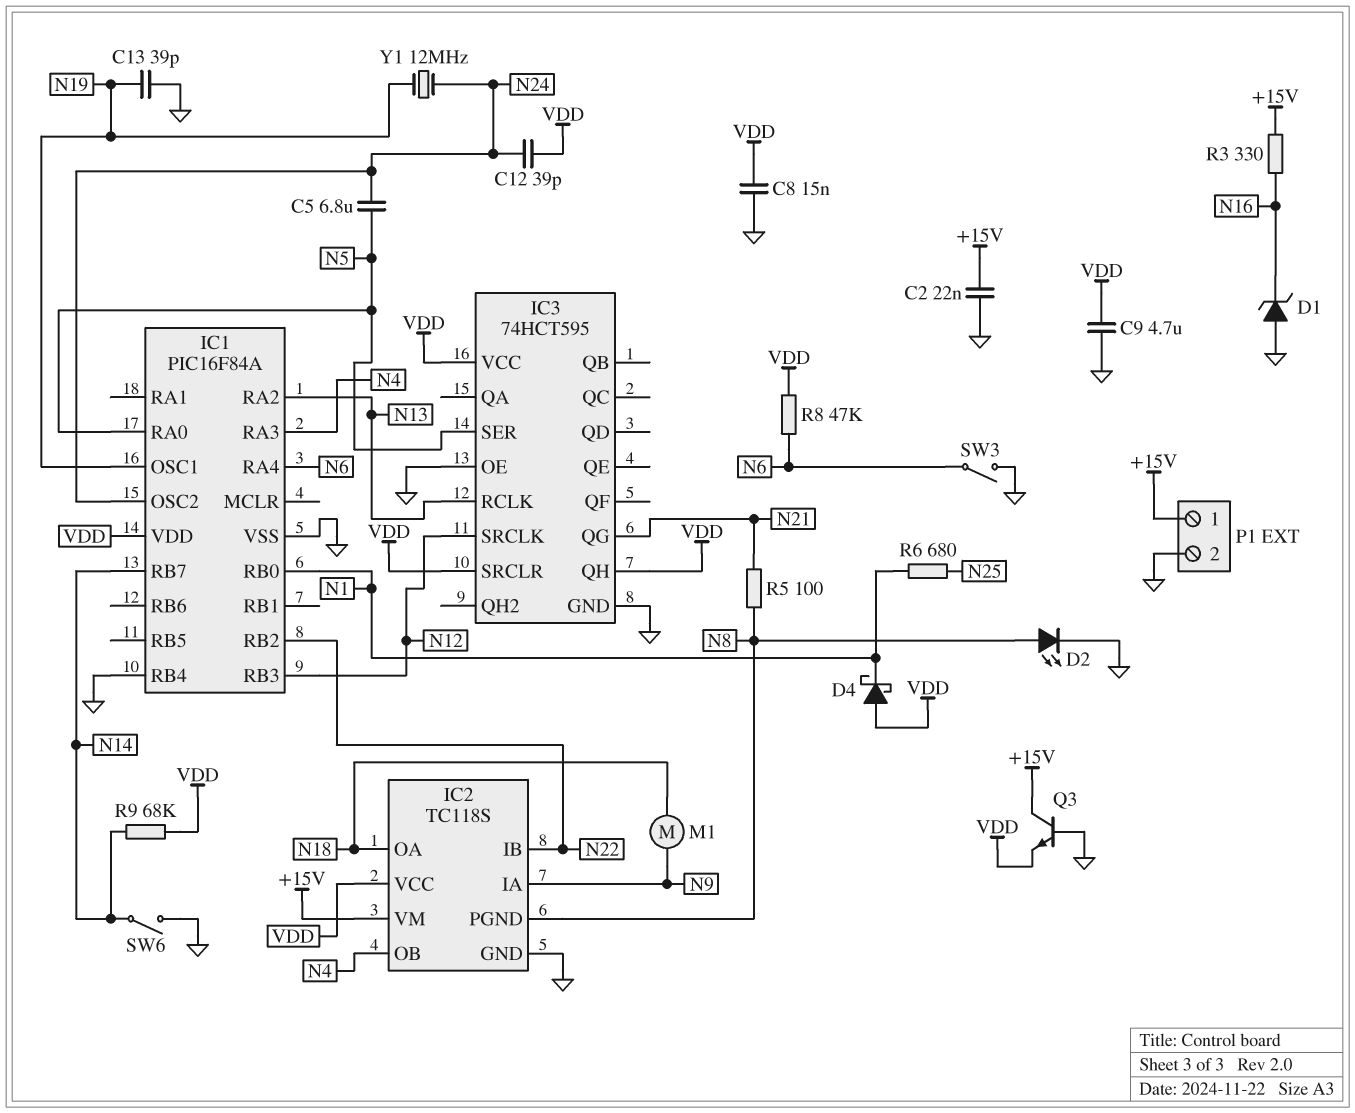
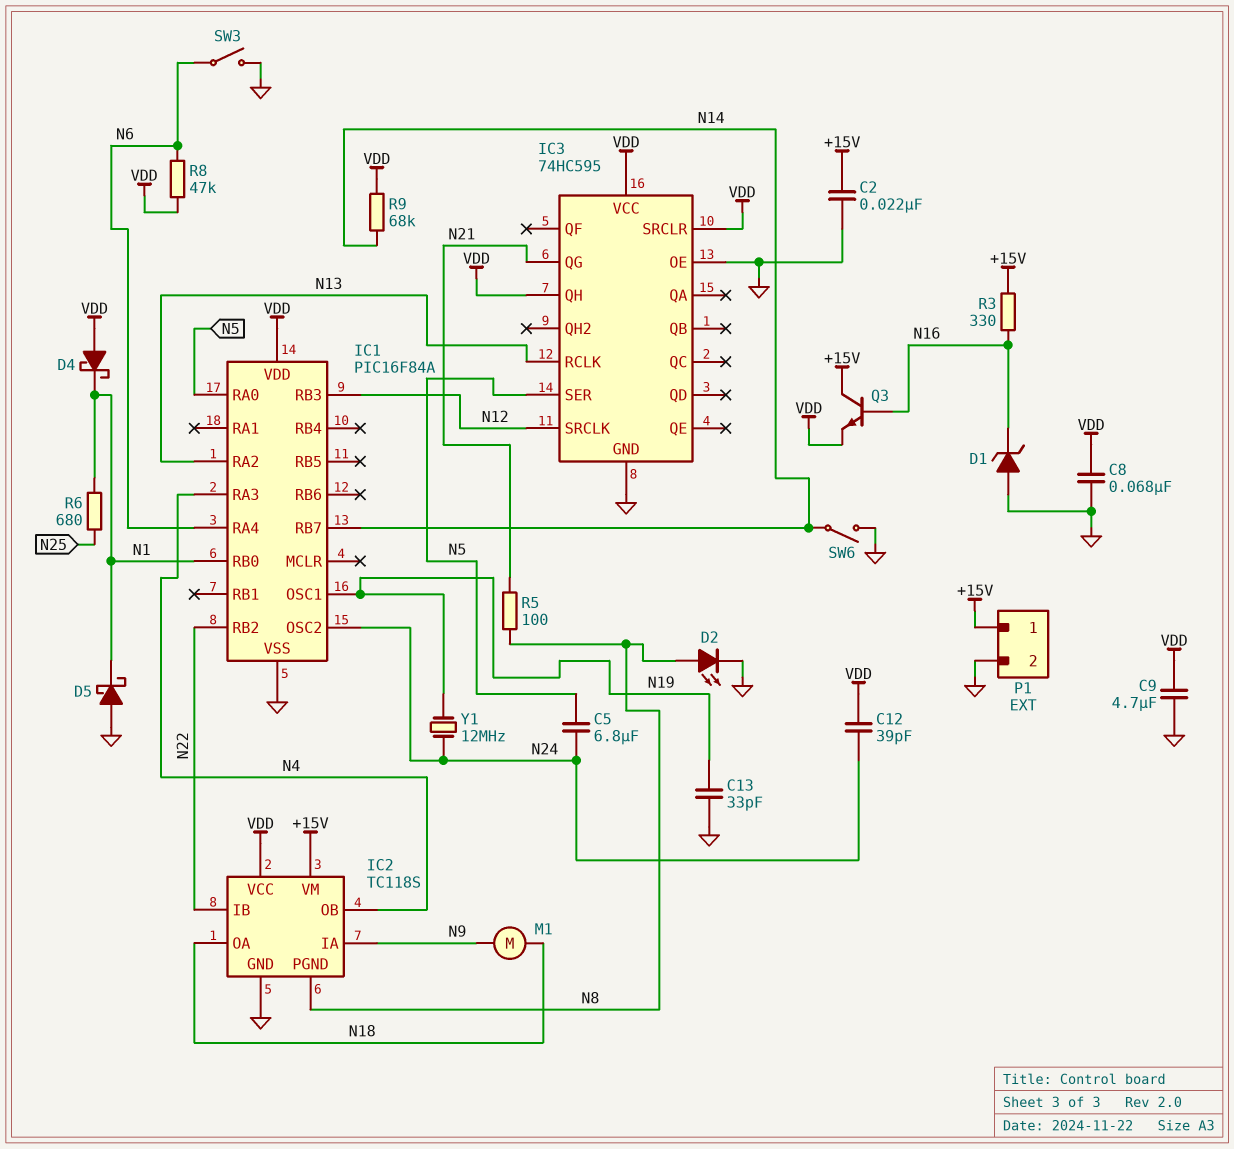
C8: 15nF (GND, VDD) -> 68nF (GND, VDD)
C13: 39pF (GND, N19) -> 33pF (GND, N19)
D5: none -> schottky (A GND, K N1)
IC1 pin RB4: GND -> none
IC3: 74HCT595 -> 74HC595
Q3: NPN (B GND, C +15V, E VDD) -> NPN (B N16, C +15V, E VDD)

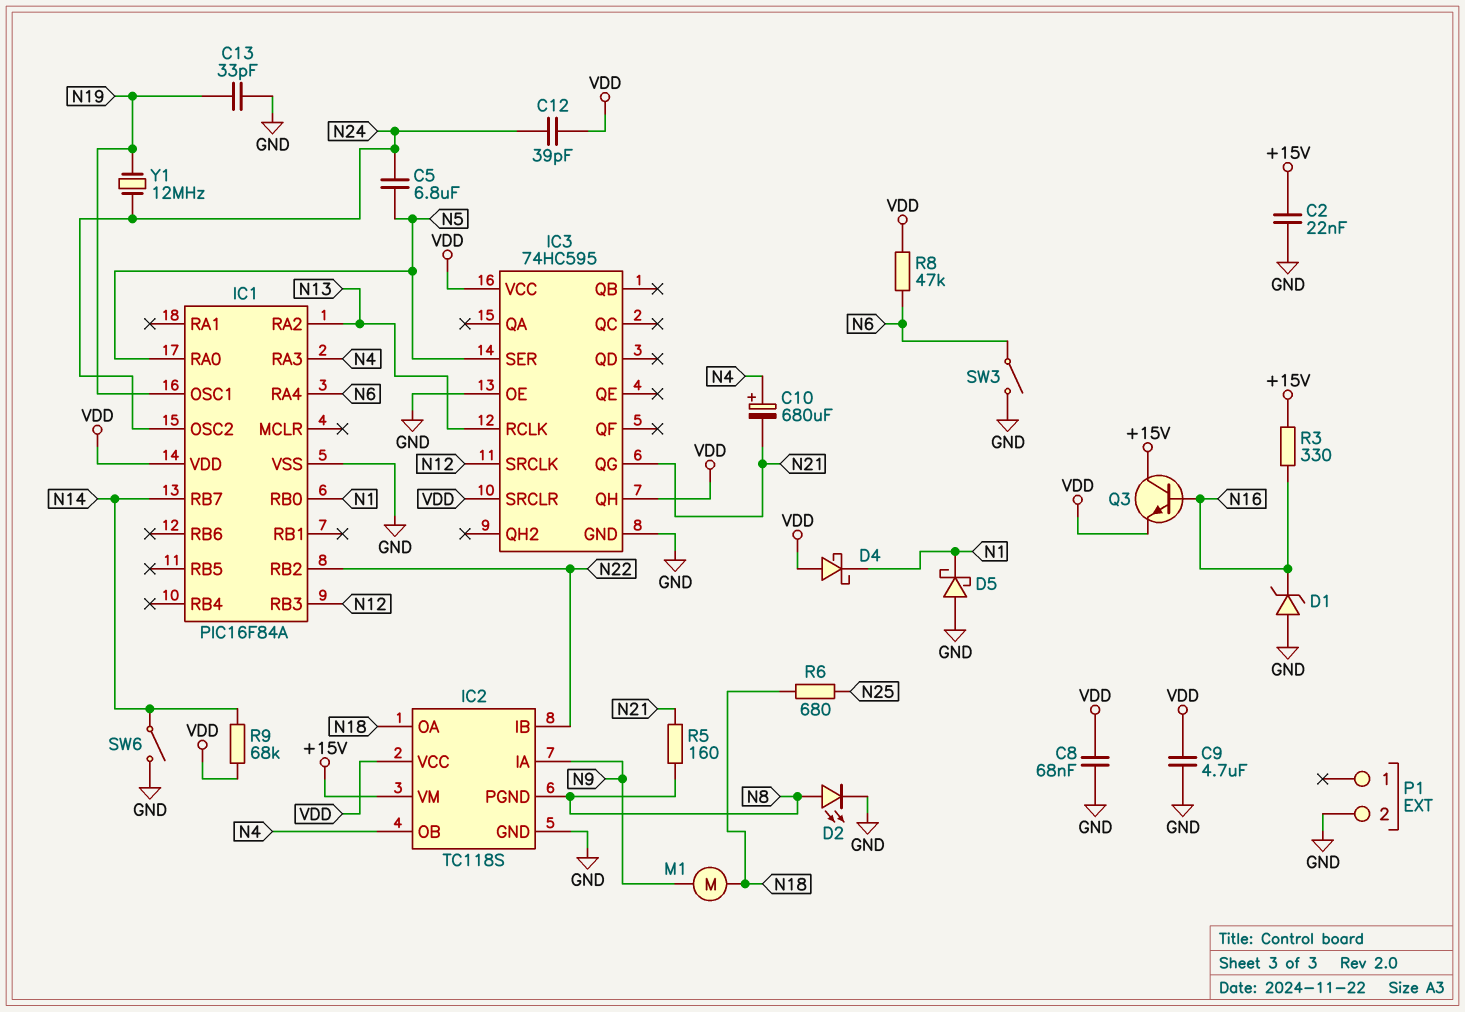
C10: none -> 680uF (plus N4, minus N21)
P1 pin 1: +15V -> none
R5: 100 (N8, N21) -> 160 (N8, N21)
R6: 680 (N1, N25) -> 680 (N18, N25)

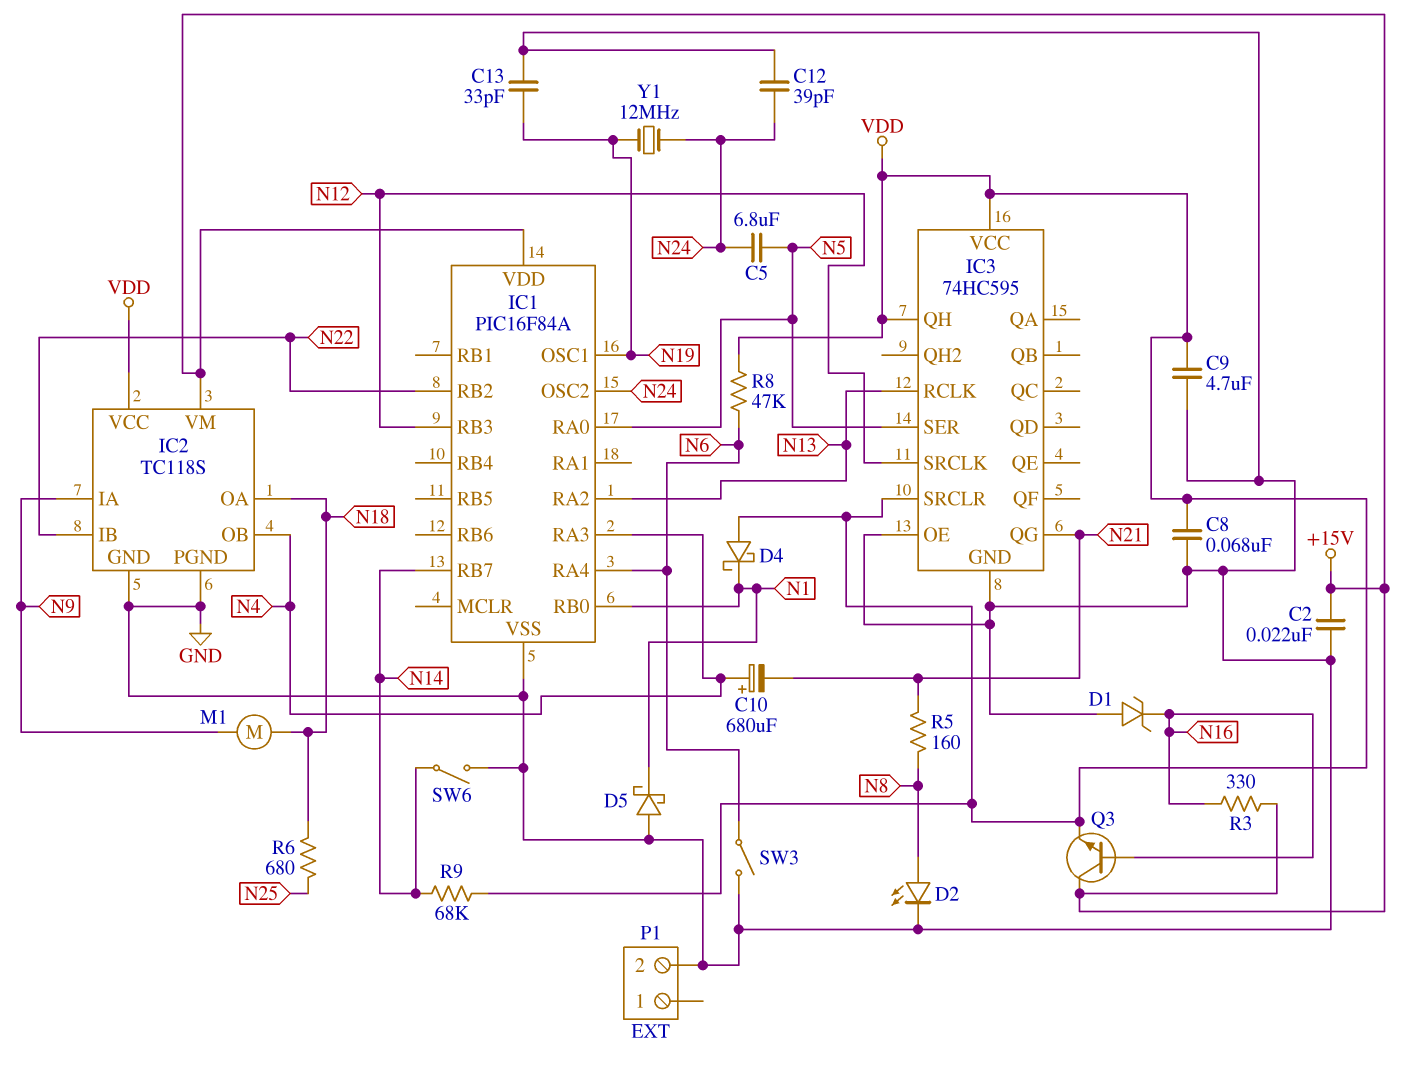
C12: 39pF (N24, VDD) -> 39pF (GND, N24)
IC1 pin VDD: VDD -> +15V
IC2 pin PGND: N8 -> GND

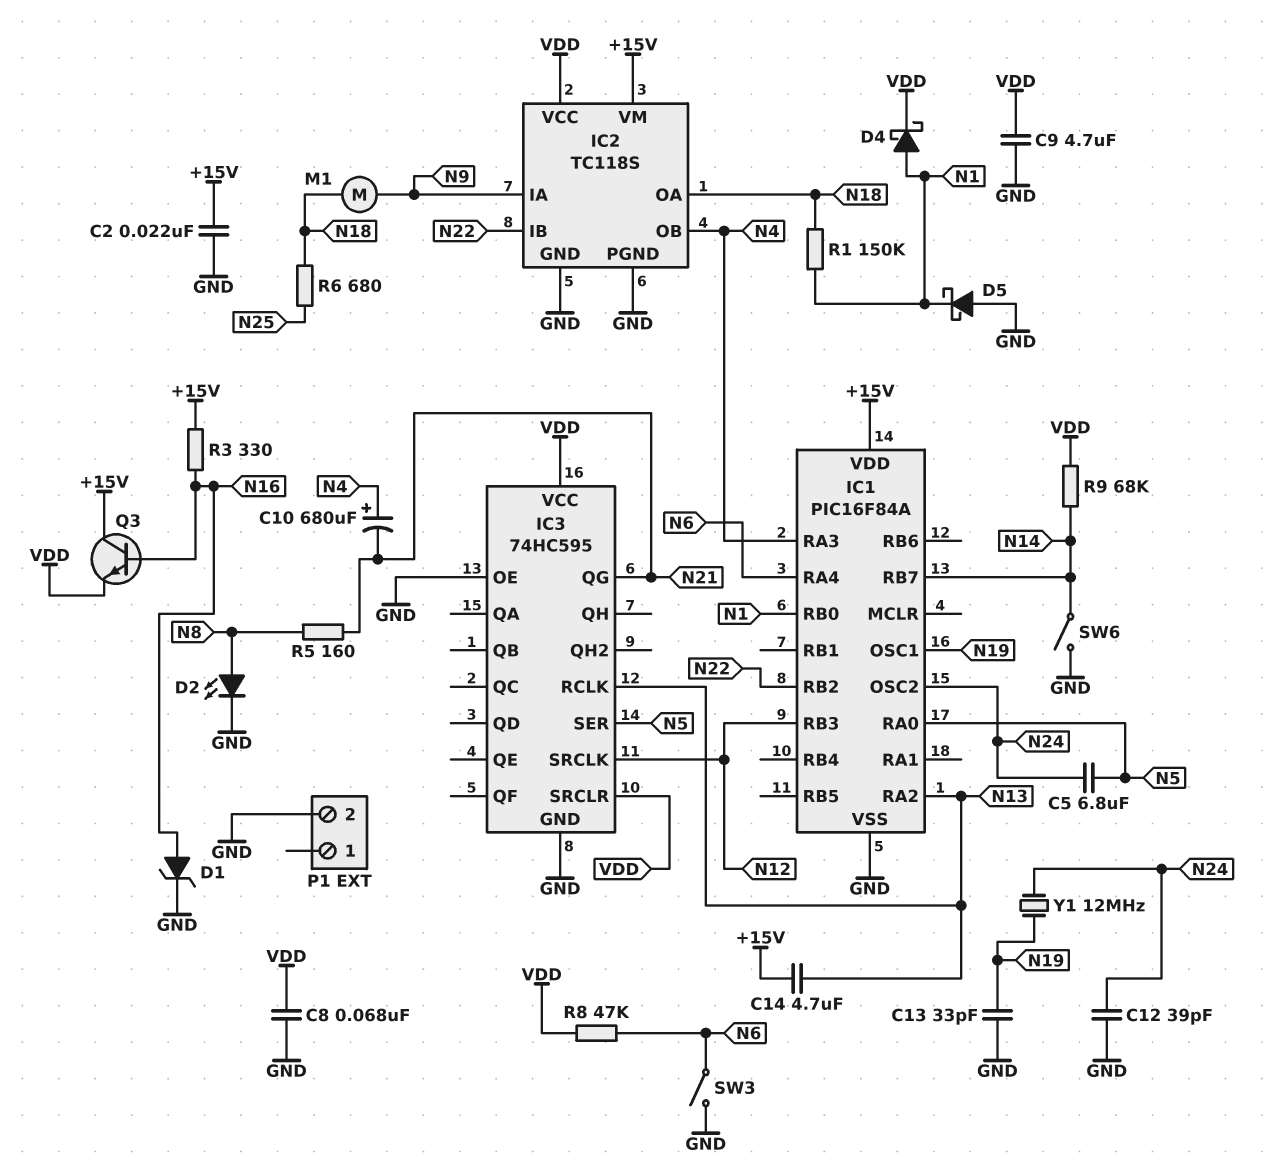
C14: none -> 4.7uF (+15V, N13)
D1: zener (A GND, K N16) -> zener (A N16, K GND)
D4: schottky (A VDD, K N1) -> schottky (A N1, K VDD)
IC3 pin QH: VDD -> none
R1: none -> 150k (N1, N18)

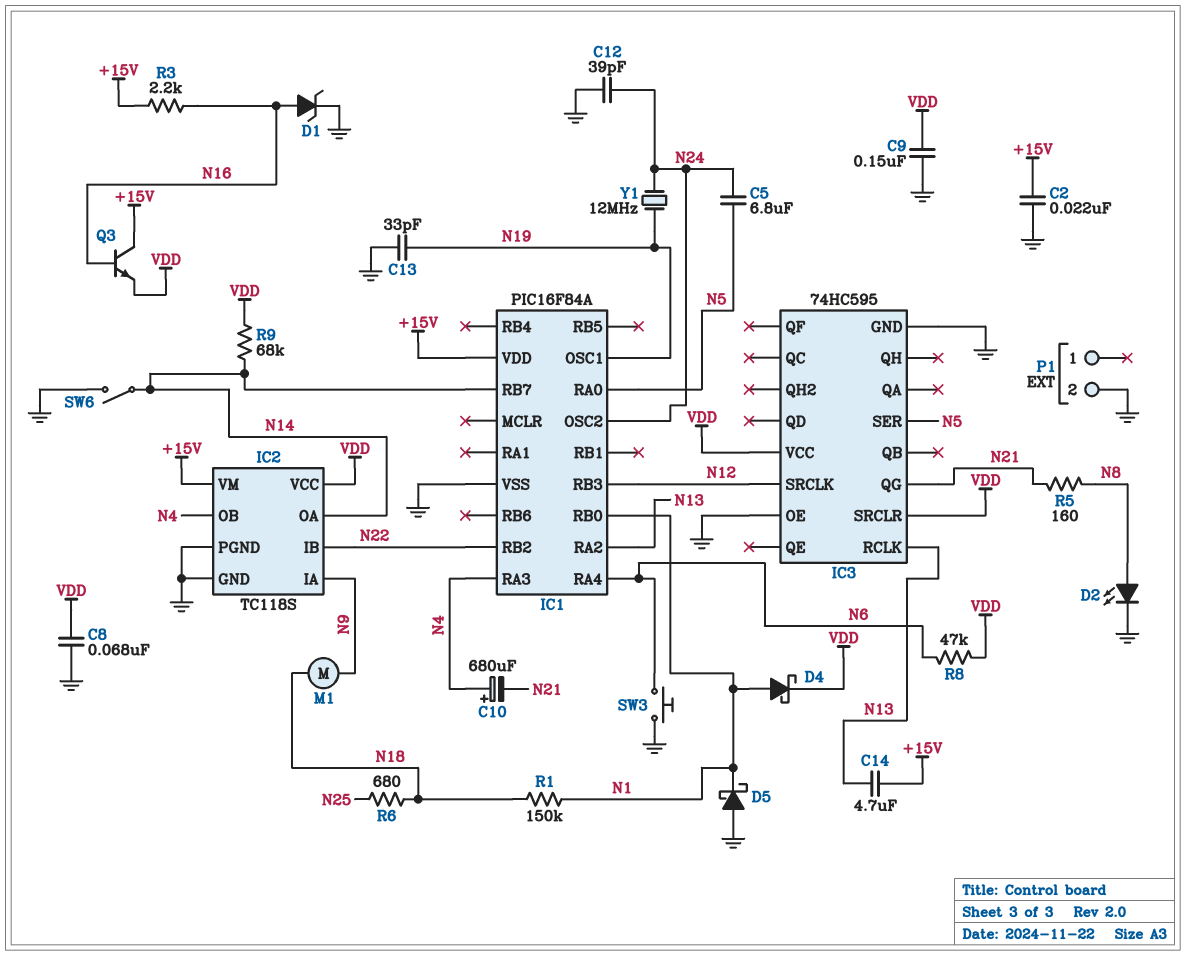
C9: 4.7uF (GND, VDD) -> 150nF (GND, VDD)
IC2 pin OA: N18 -> N14
R3: 330 (+15V, N16) -> 2.2k (+15V, N16)
SW3: switch (GND, N6) -> button (GND, N6)

